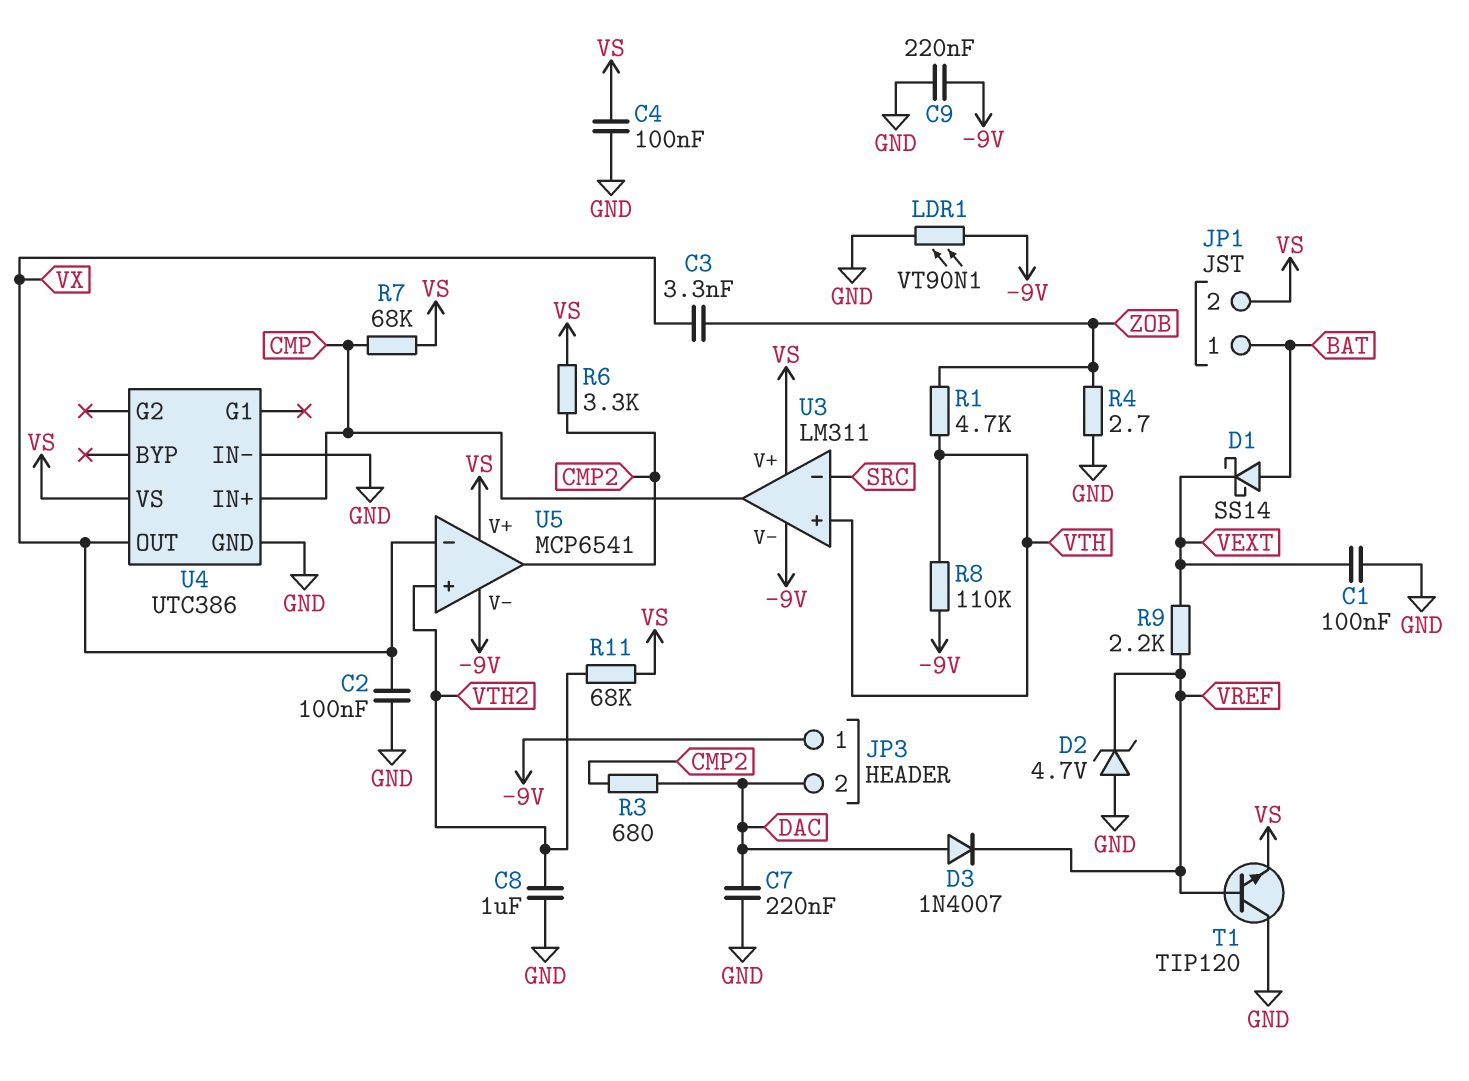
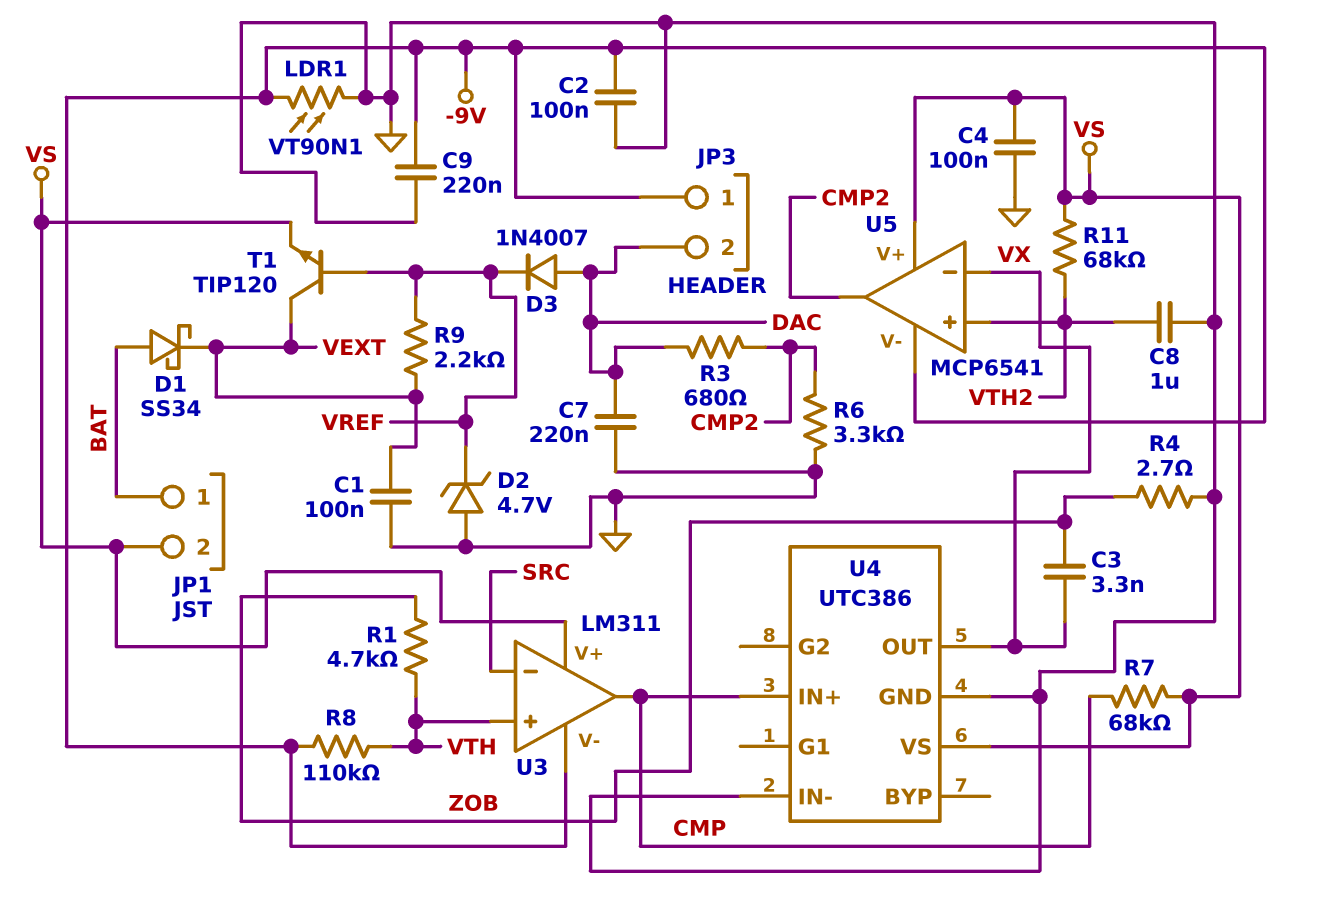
C2: 100nF (GND, VX) -> 100nF (-9V, GND)
D1: schottky SS14 (A BAT, K VEXT) -> schottky SS34 (A BAT, K VEXT)
R6: 3.3k (CMP2, VS) -> 3.3k (CMP2, GND)
T1: NPN TIP120 (B VREF, C GND, E VS) -> NPN TIP120 (B VREF, C VEXT, E VS)

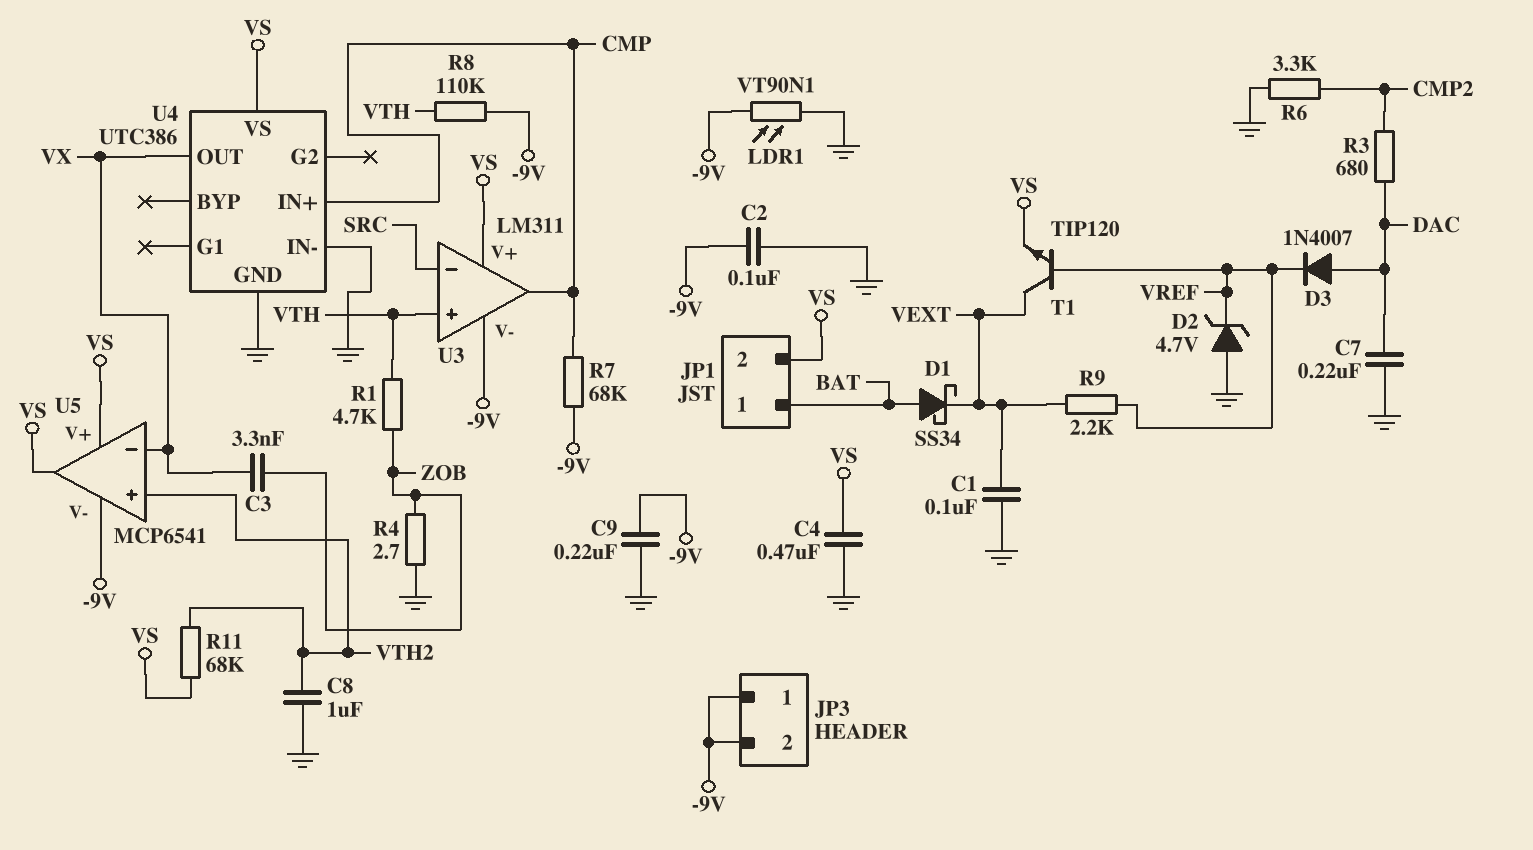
C4: 100nF (GND, VS) -> 470nF (GND, VS)
JP3 pin 2: DAC -> -9V
R7: 68k (CMP, VS) -> 68k (-9V, CMP)
U5 pin out: CMP2 -> VS

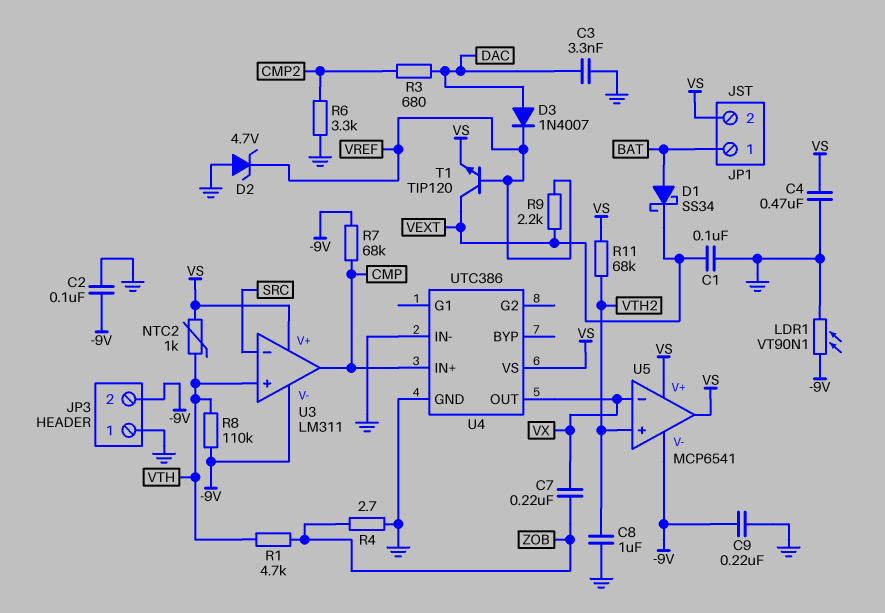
C3: 3.3nF (VX, ZOB) -> 3.3nF (DAC, GND)
C7: 220nF (DAC, GND) -> 220nF (VX, ZOB)
JP3 pin 1: -9V -> GND
NTC2: none -> 1k (VS, VTH)

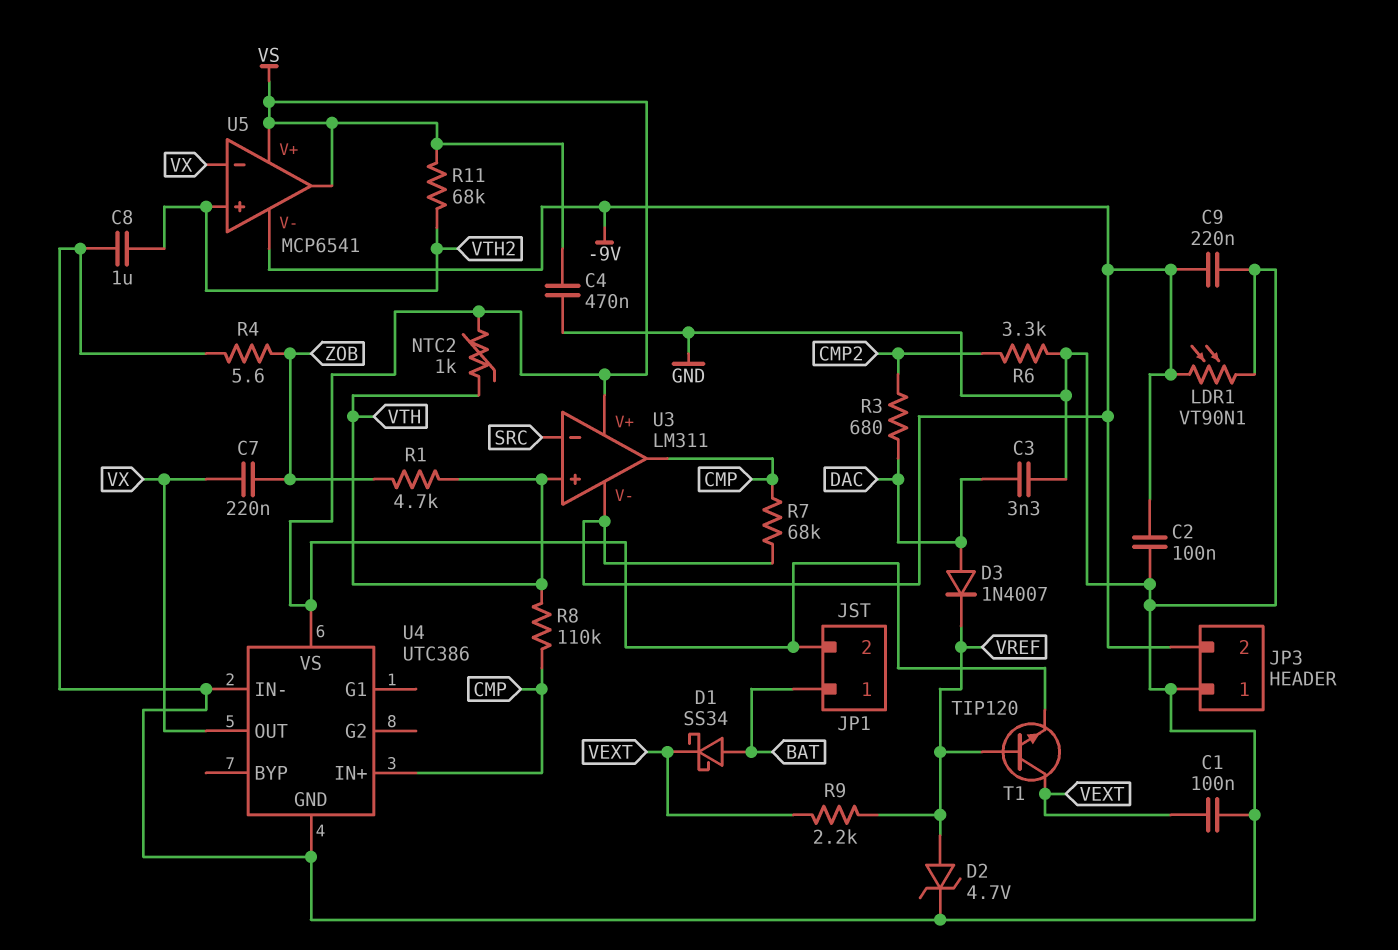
D2: zener 4.7V (A GND, K VREF) -> zener 4.7V (A VREF, K GND)
R4: 2.7 (GND, ZOB) -> 5.6 (GND, ZOB)
R8: 110k (-9V, VTH) -> 110k (CMP, VTH)

